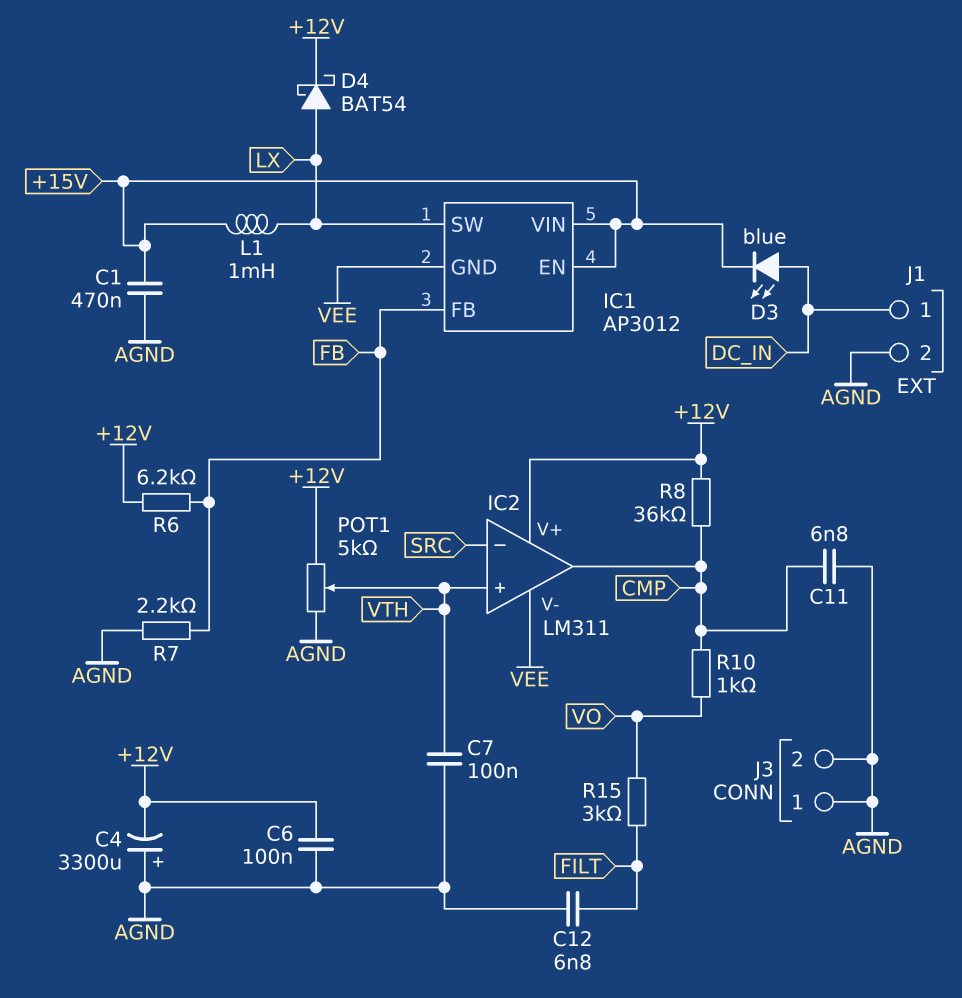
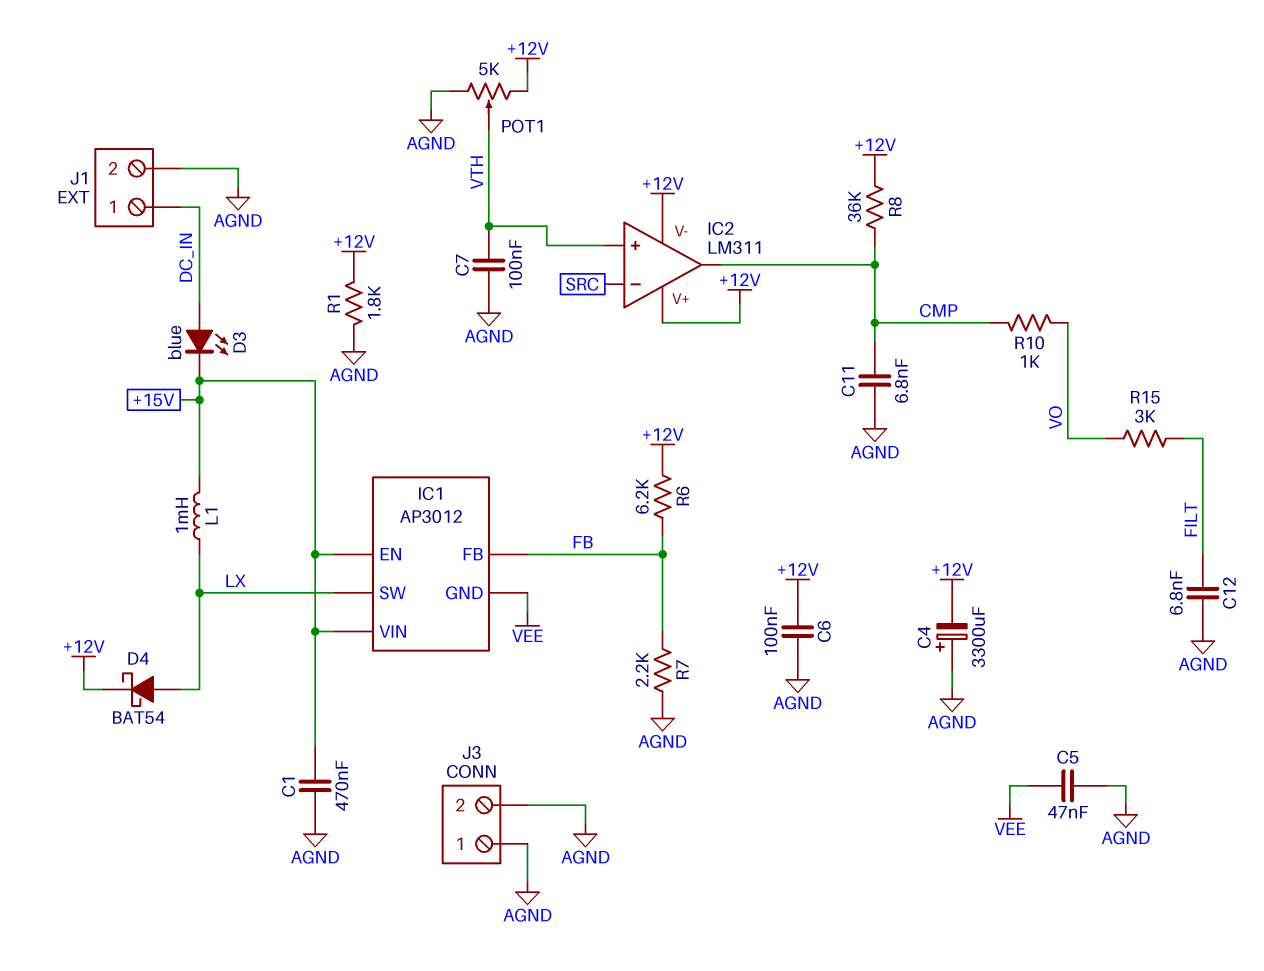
C5: none -> 47nF (AGND, VEE)
IC2 pin V-: VEE -> +12V
R1: none -> 1.8k (+12V, AGND)

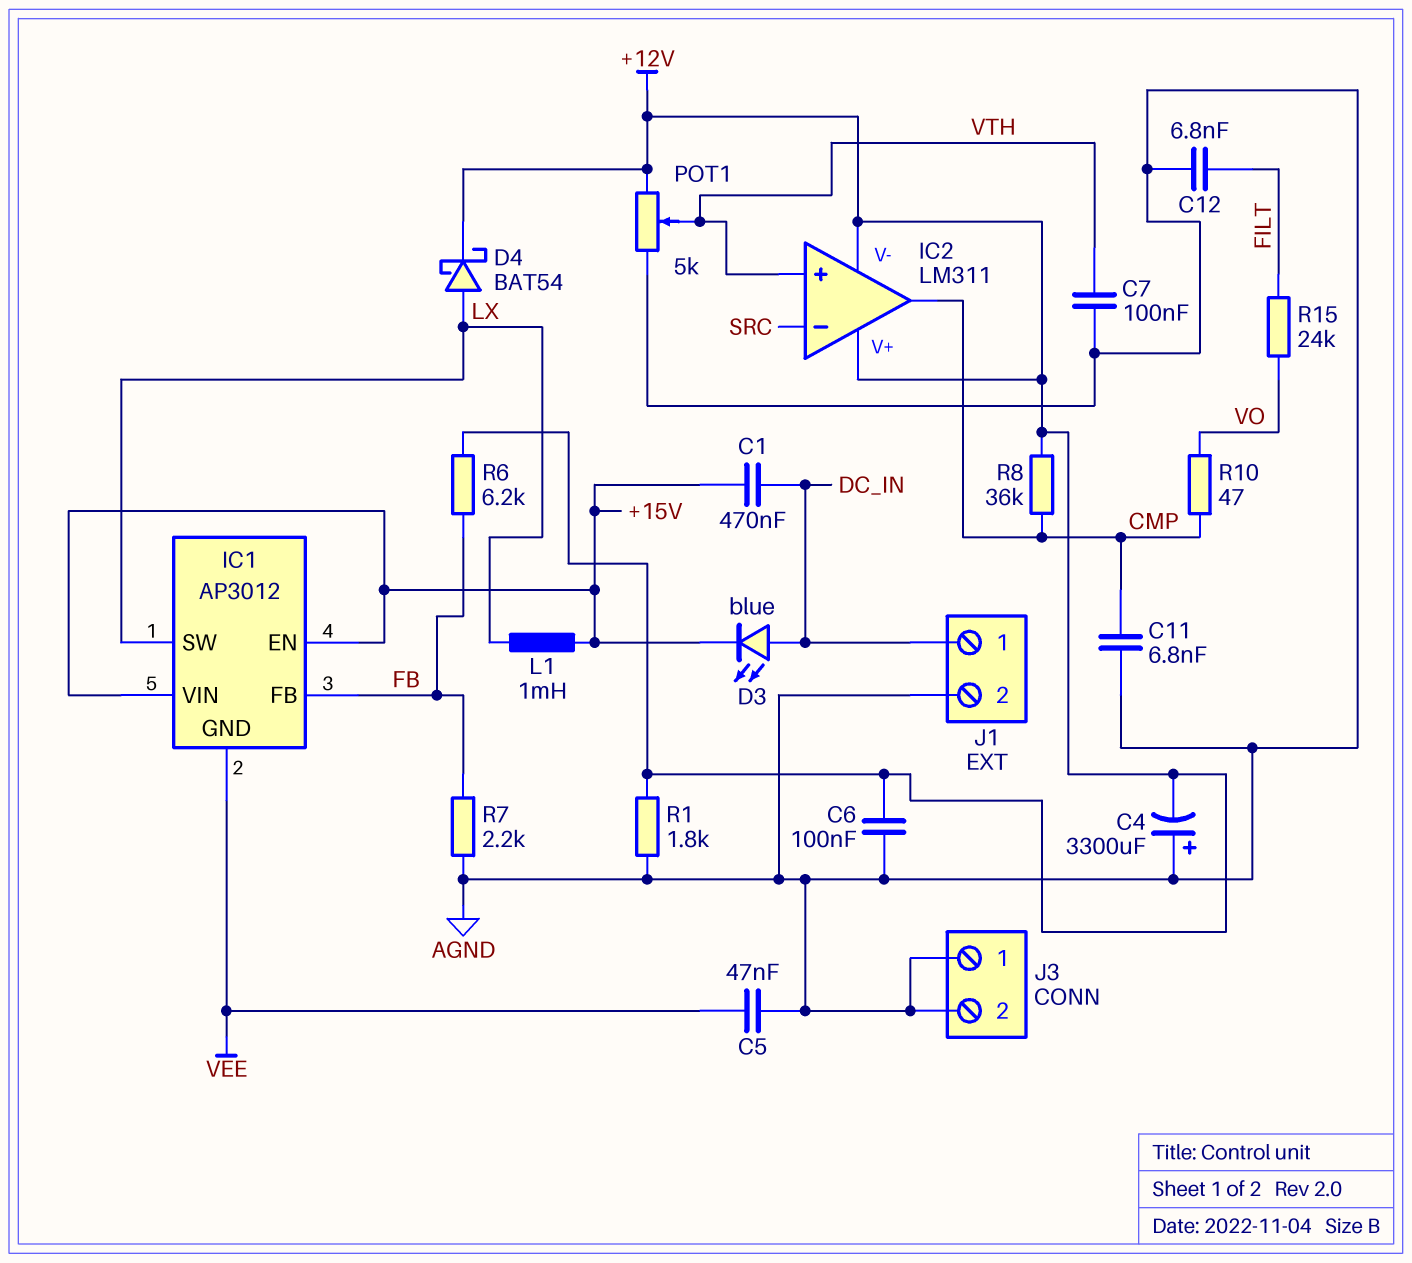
C1: 470nF (+15V, AGND) -> 470nF (+15V, DC_IN)
R10: 1k (CMP, VO) -> 47 (CMP, VO)
R15: 3k (FILT, VO) -> 24k (FILT, VO)

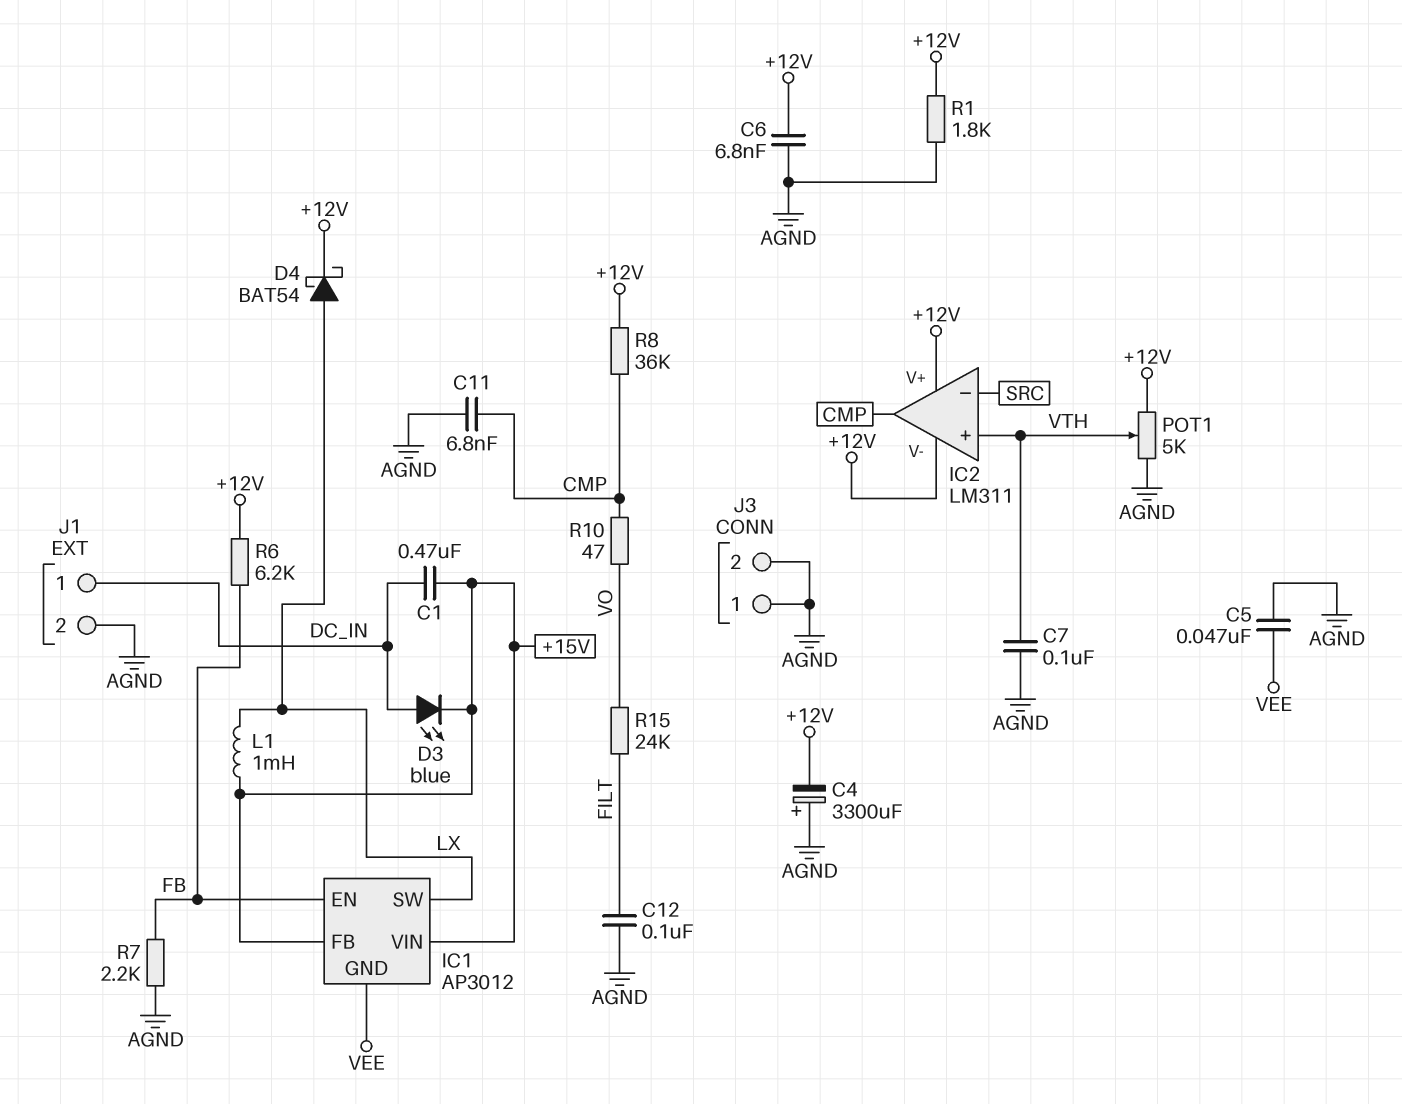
C6: 100nF (+12V, AGND) -> 6.8nF (+12V, AGND)
C12: 6.8nF (AGND, FILT) -> 100nF (AGND, FILT)
IC1 pin EN: +15V -> FB
IC1 pin FB: FB -> +15V

